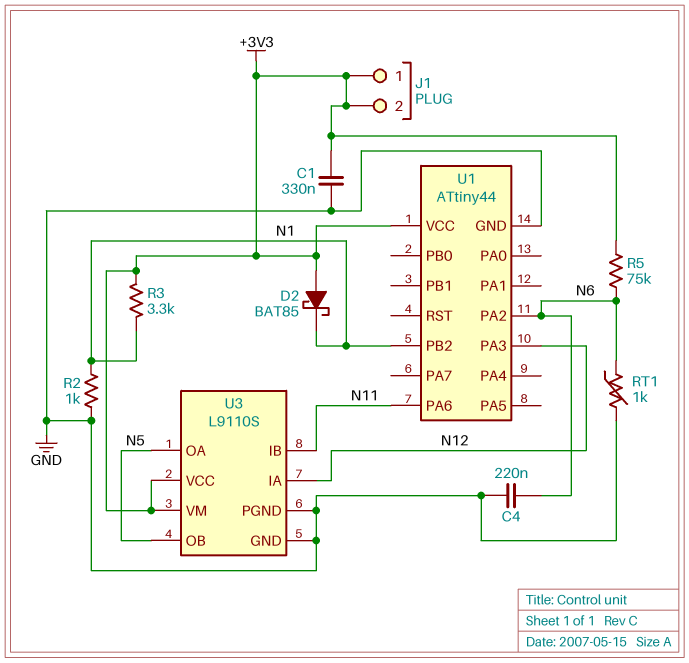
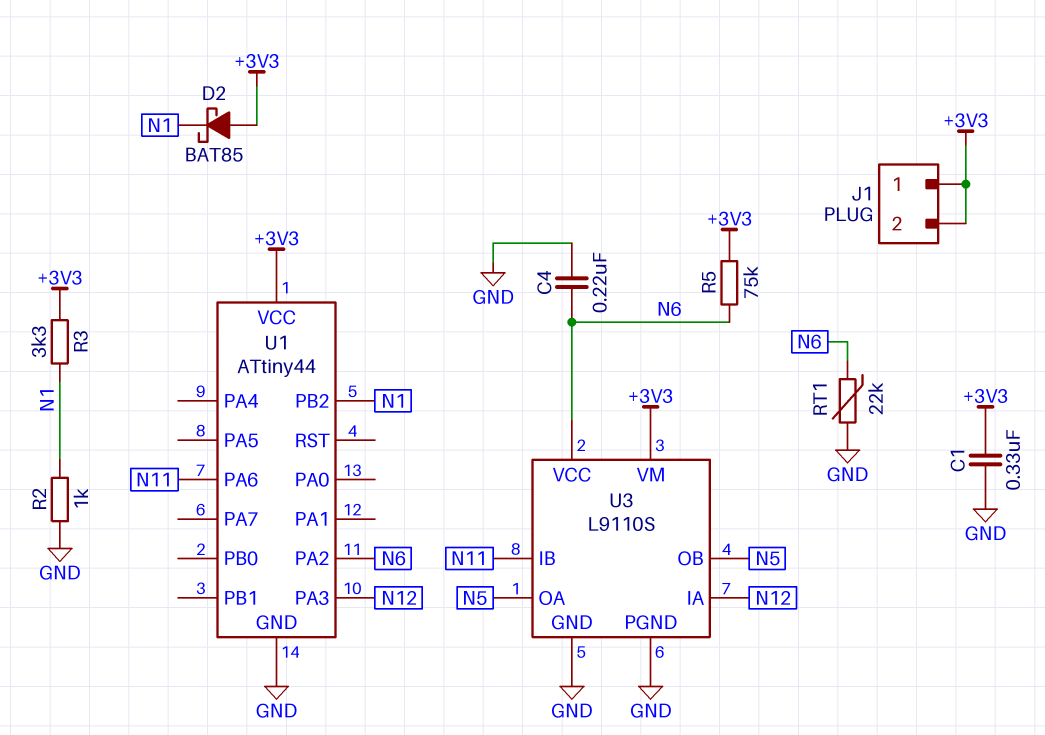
RT1: 1k (GND, N6) -> 22k (GND, N6)
U3 pin VCC: +3V3 -> N6

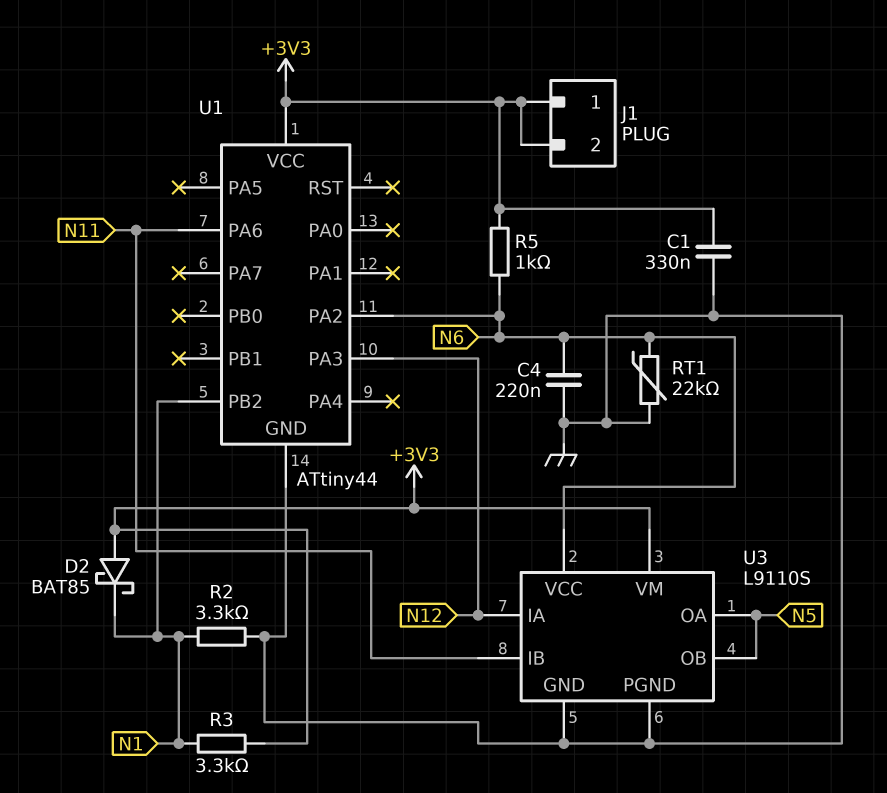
R2: 1k (GND, N1) -> 3.3k (GND, N1)
R5: 75k (+3V3, N6) -> 1k (+3V3, N6)

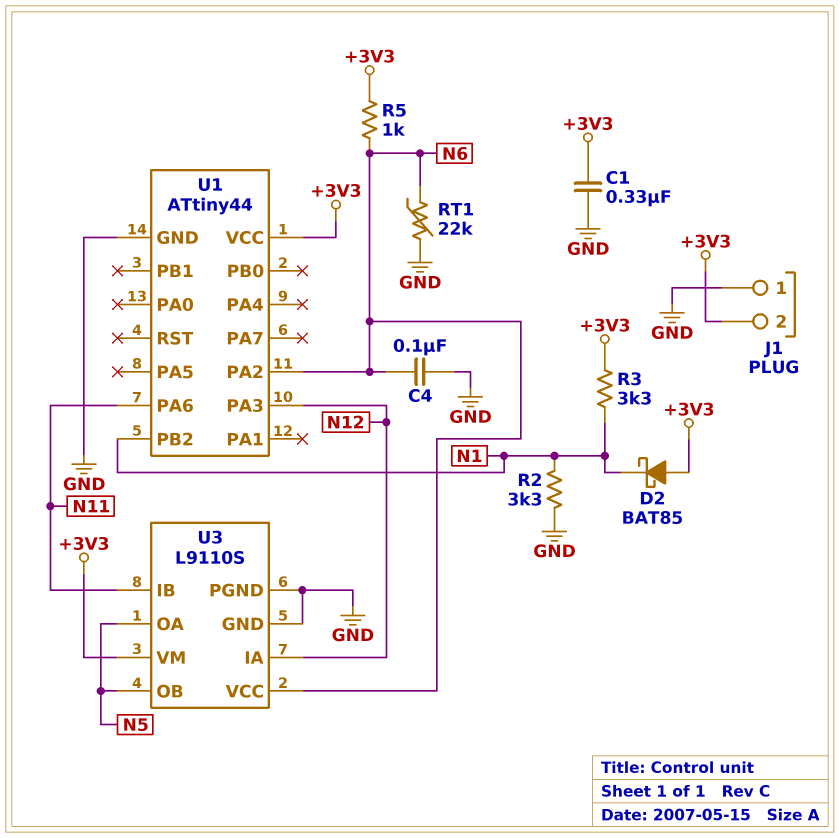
C4: 220nF (GND, N6) -> 100nF (GND, N6)
J1 pin 1: +3V3 -> GND

